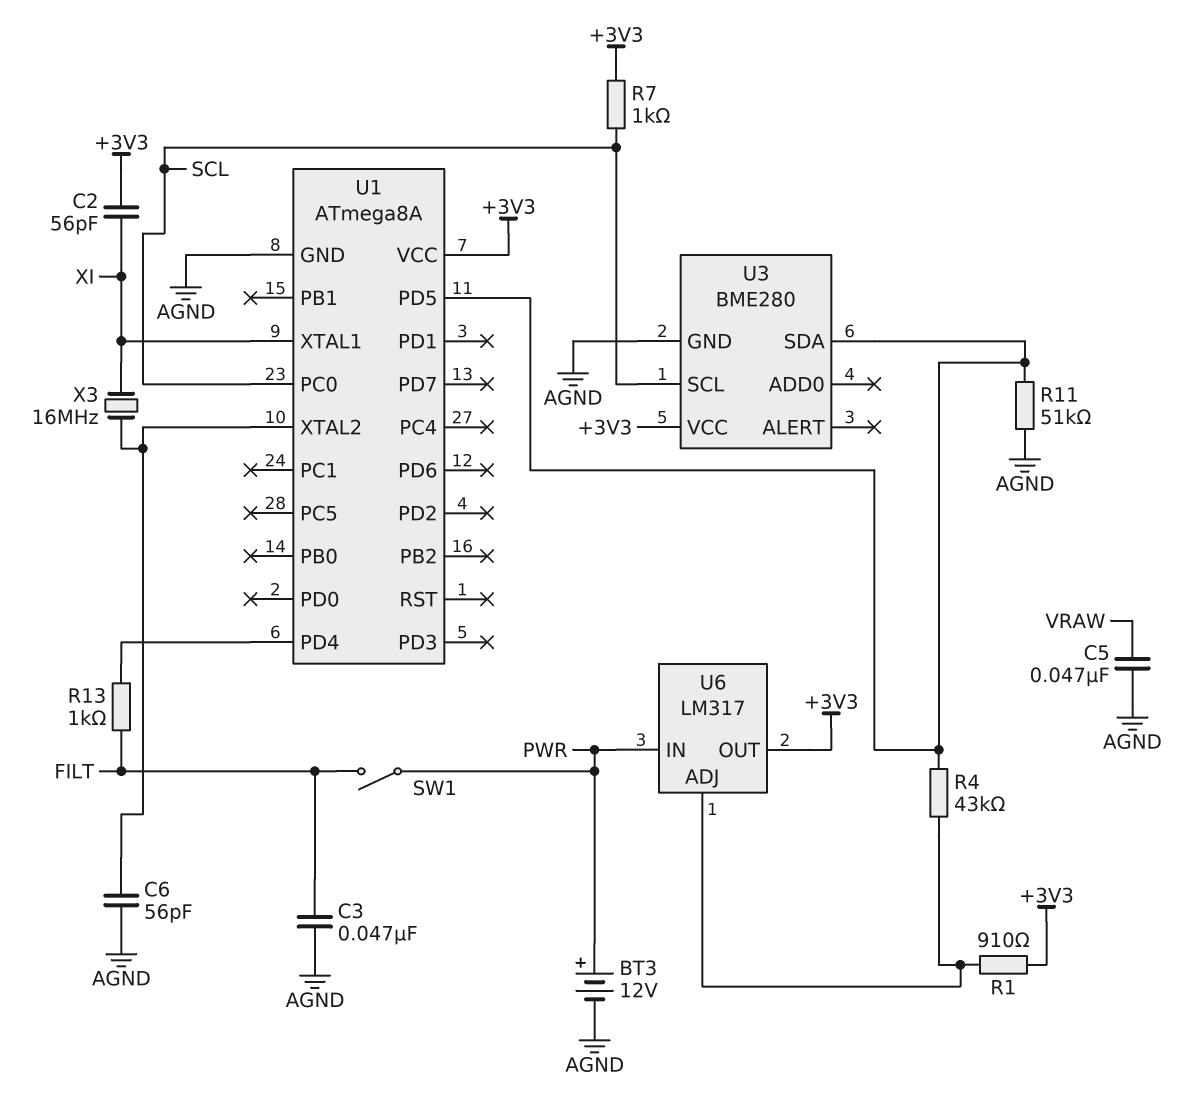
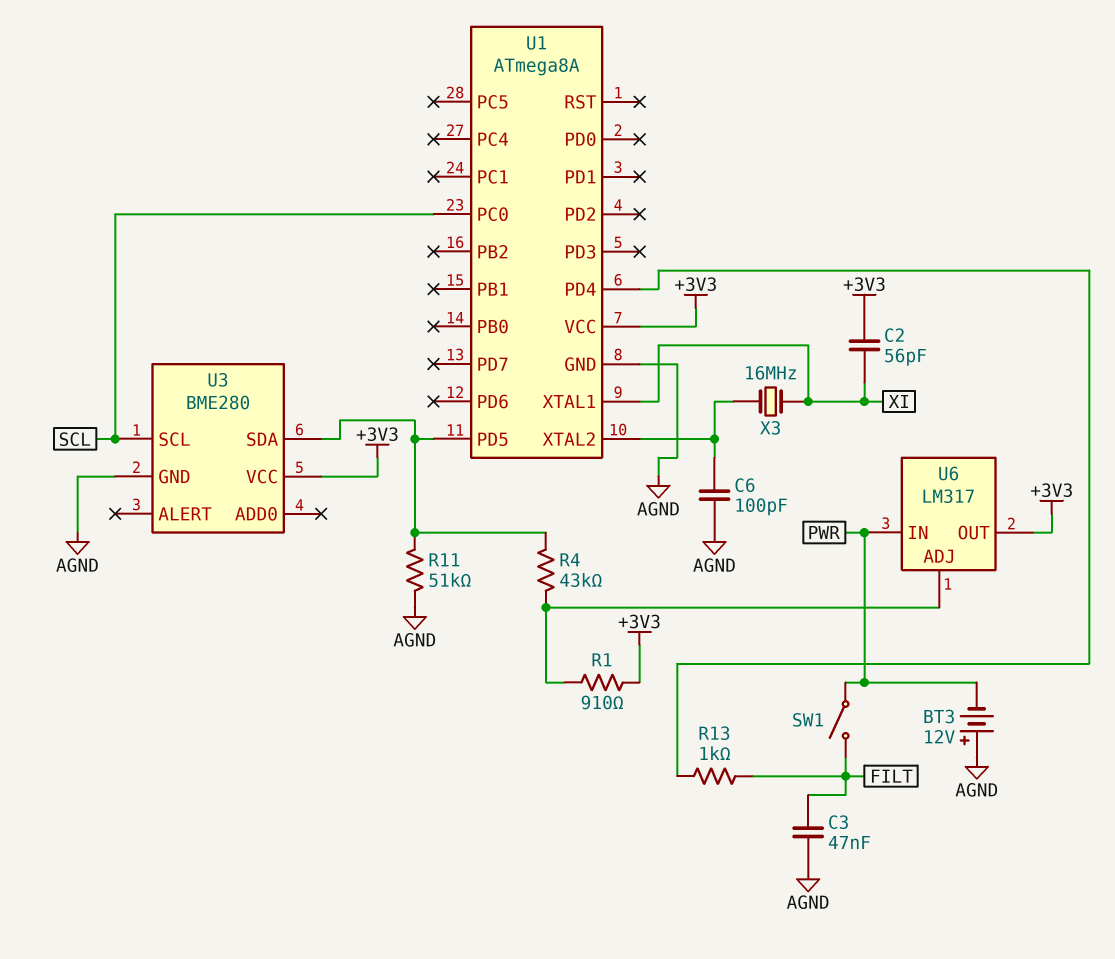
BT3: 12V (plus PWR, minus AGND) -> 12V (plus AGND, minus PWR)
C5: 47nF (AGND, VRAW) -> none
C6: 56pF (AGND, U1/XTAL2) -> 100pF (AGND, U1/XTAL2)
R7: 1k (+3V3, SCL) -> none

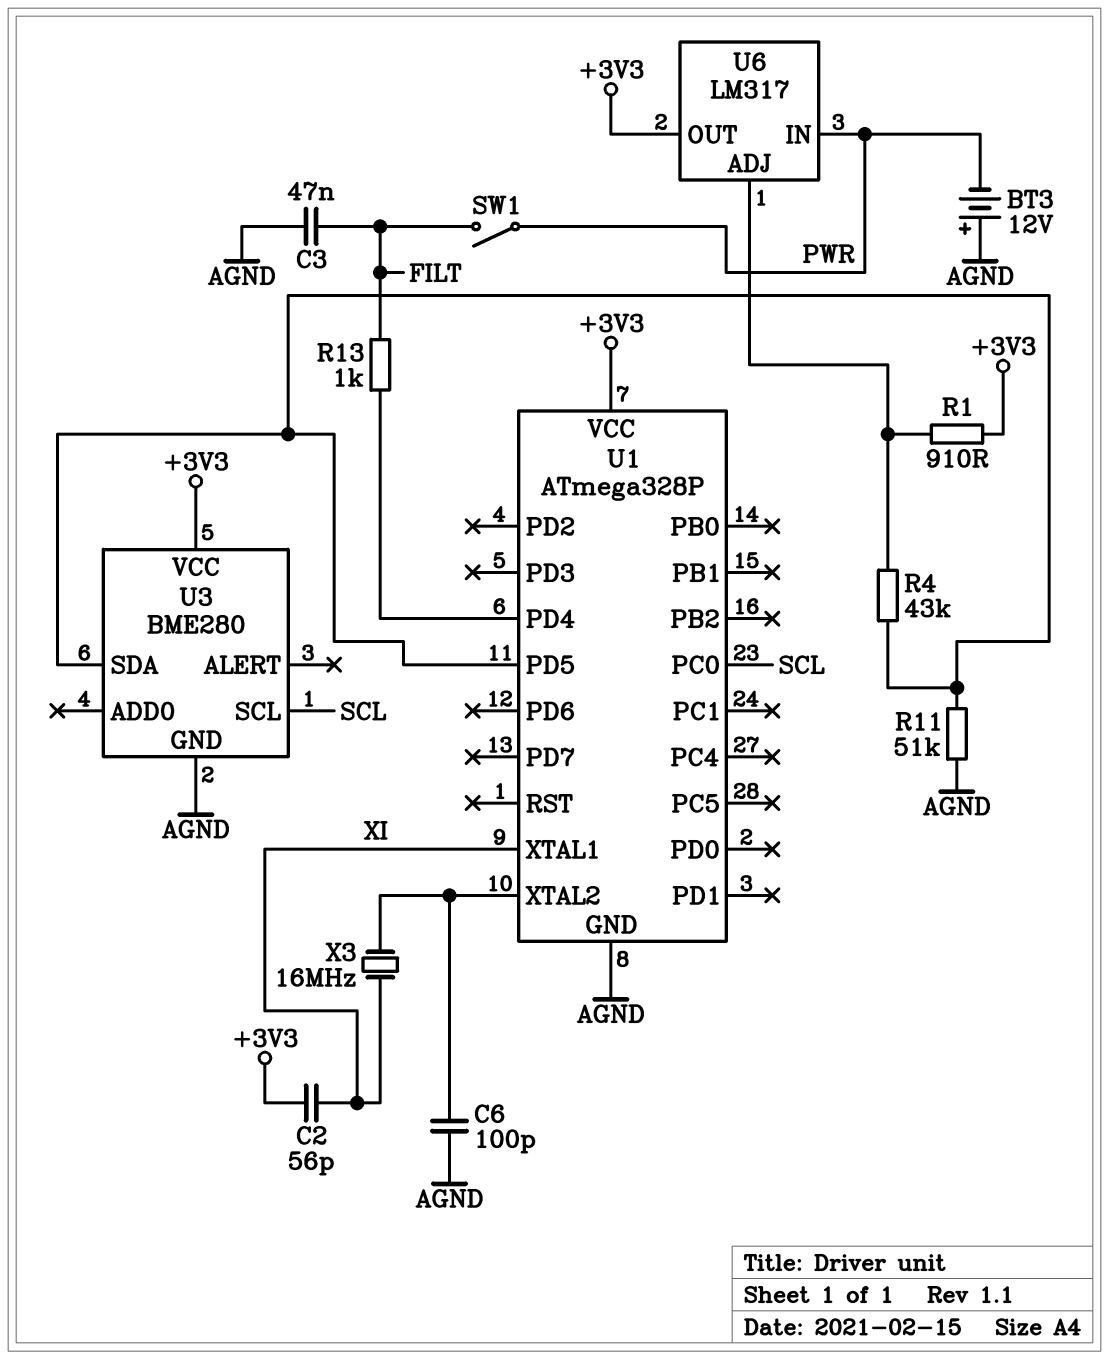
U1: ATmega8A -> ATmega328P

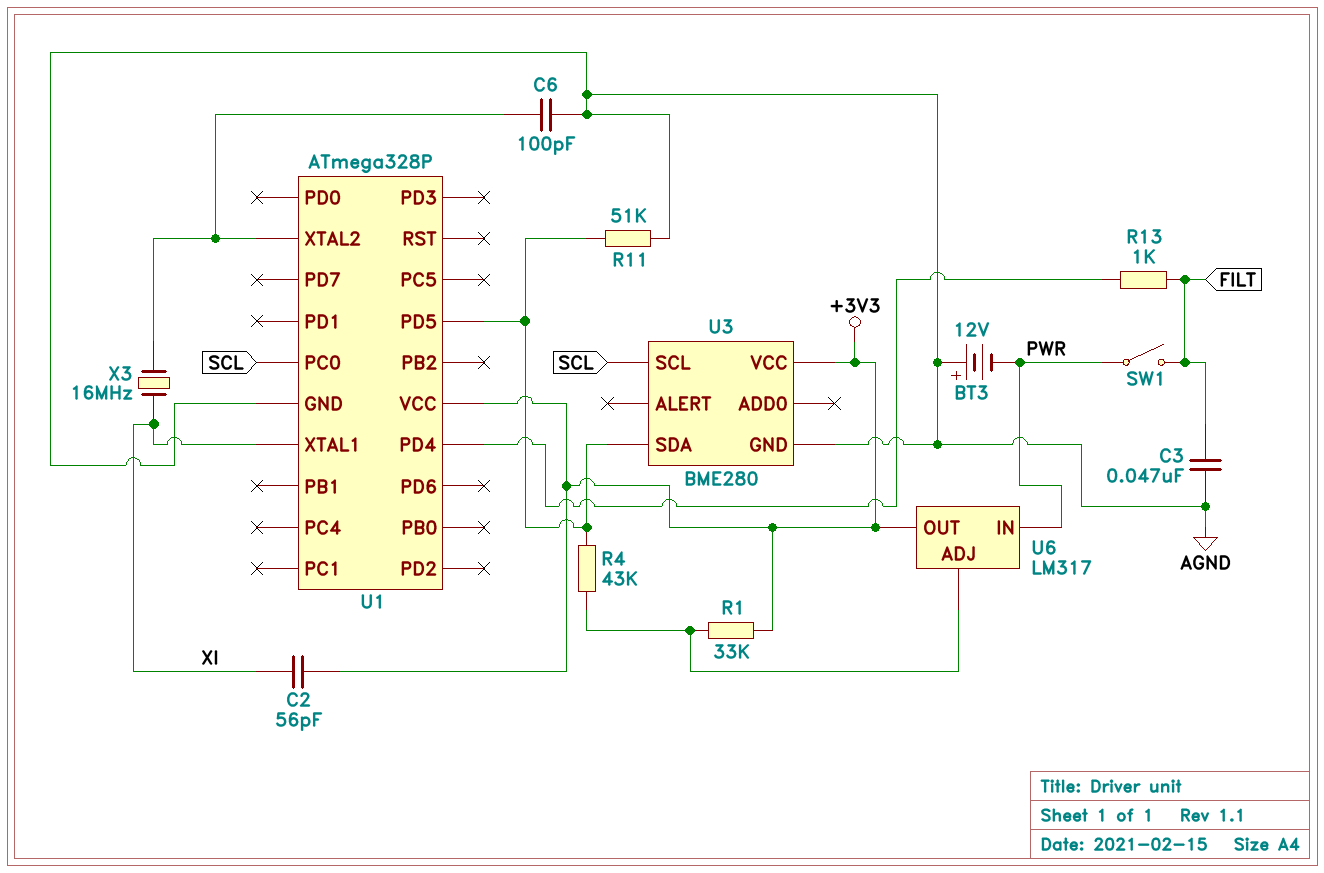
R1: 910 (+3V3, U6/ADJ) -> 33k (+3V3, U6/ADJ)

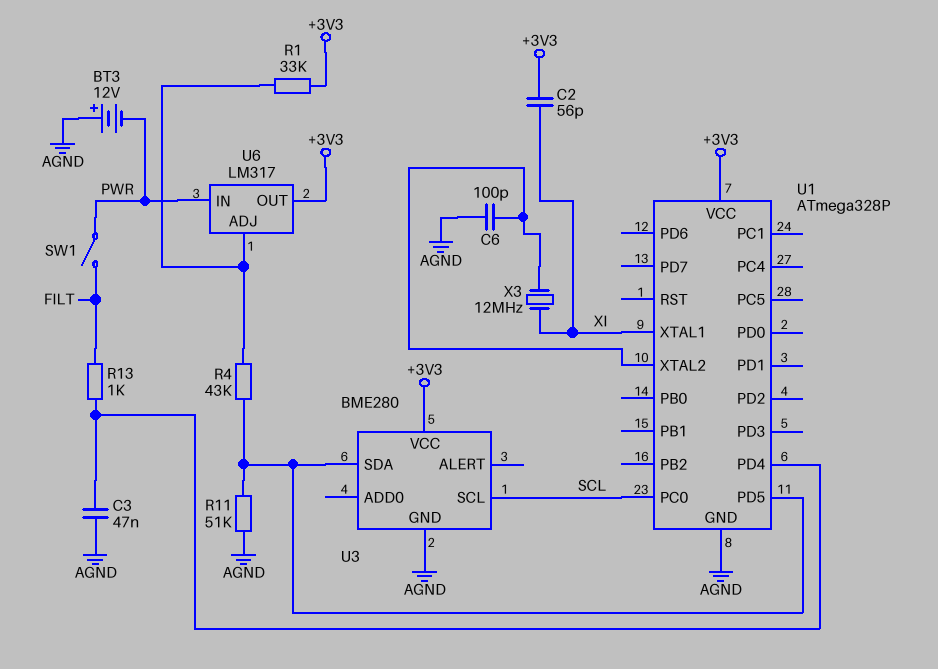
C3: 47nF (AGND, FILT) -> 47nF (AGND, U1/PD4)
X3: 16MHz (U1/XTAL2, XI) -> 12MHz (U1/XTAL2, XI)

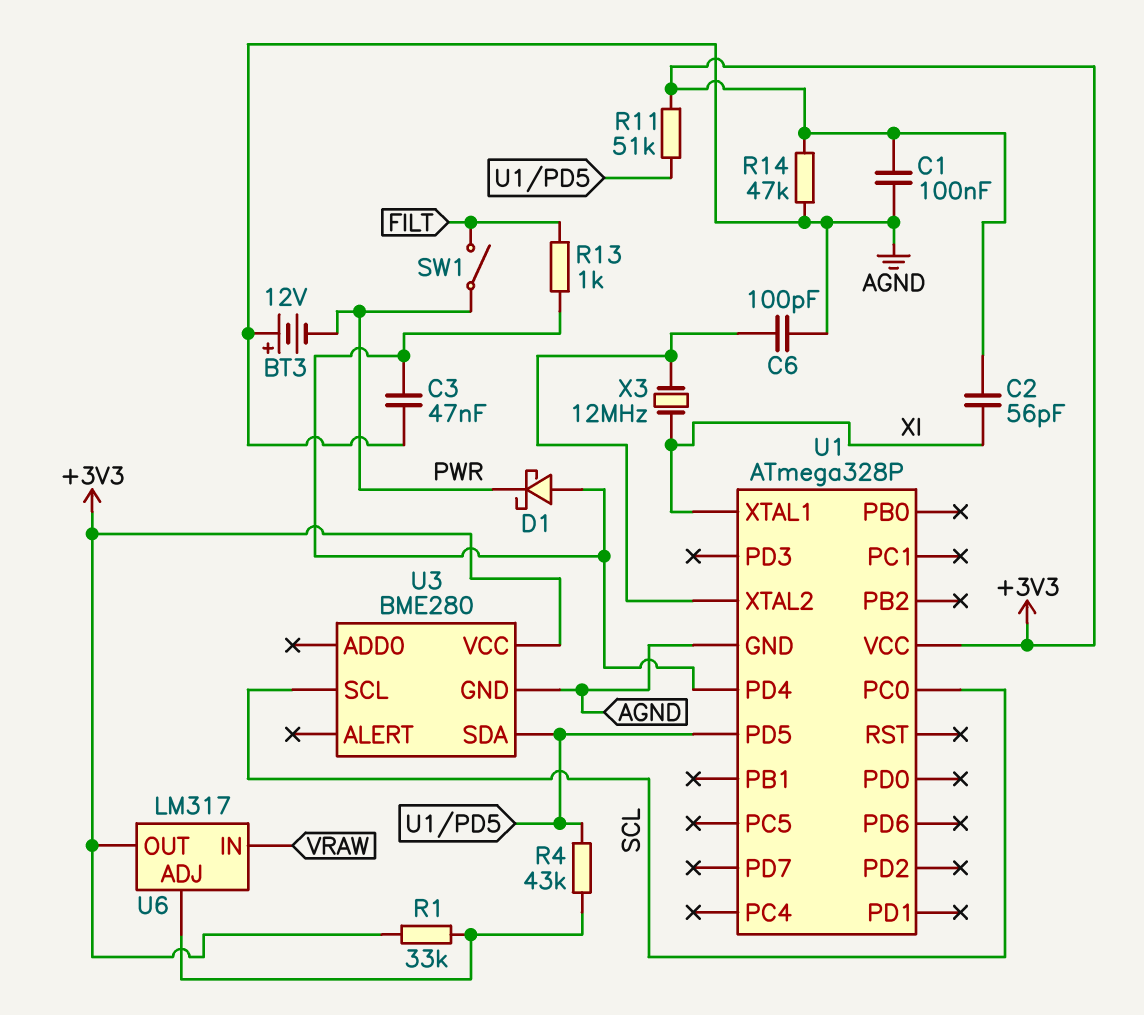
C1: none -> 100nF (+3V3, AGND)
D1: none -> schottky (A U1/PD4, K PWR)
R11: 51k (AGND, U1/PD5) -> 51k (+3V3, U1/PD5)
R14: none -> 47k (+3V3, AGND)
U6 pin IN: PWR -> VRAW

